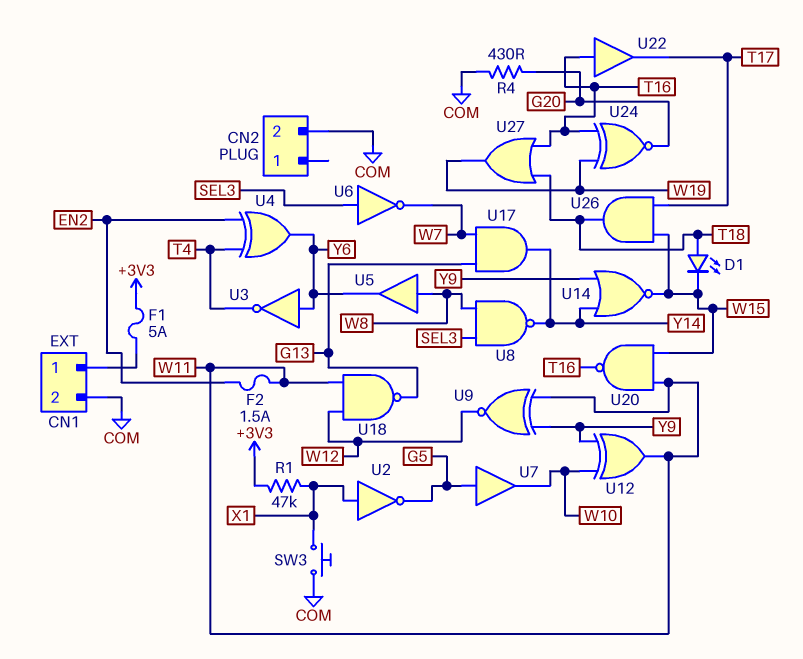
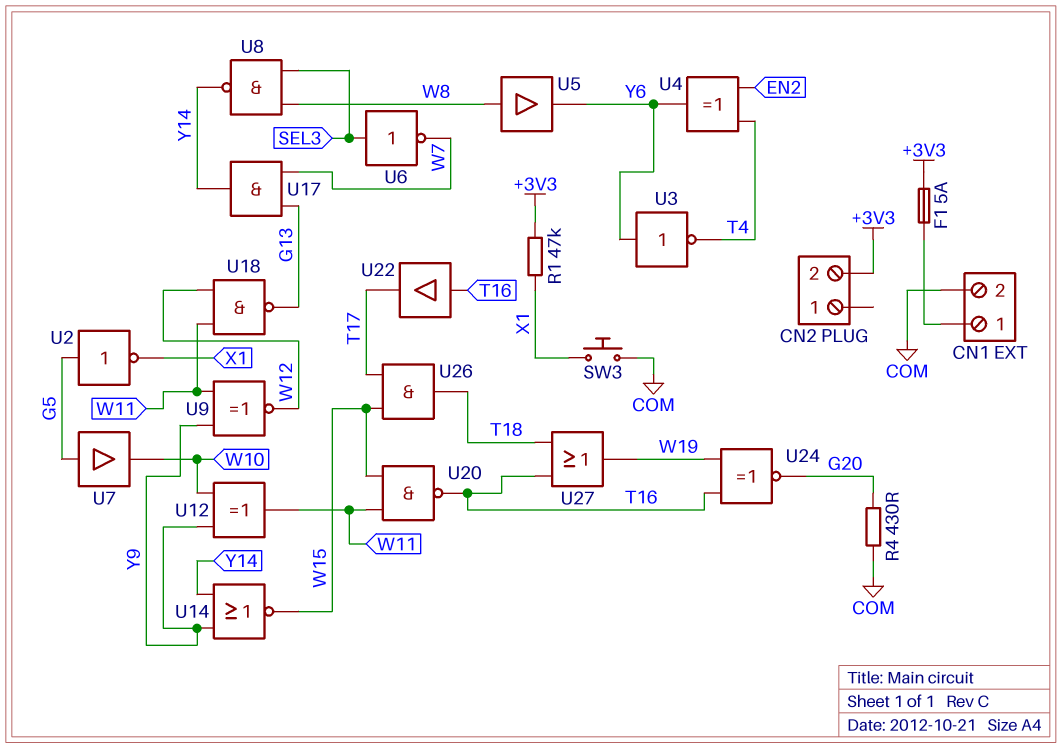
CN2 pin 2: COM -> +3V3
D1: LED (A T18, K W15) -> none
F2: 1.5A (EN2, W11) -> none
U2: NOT (in X1, out G5) -> NOT (in G5, out X1)

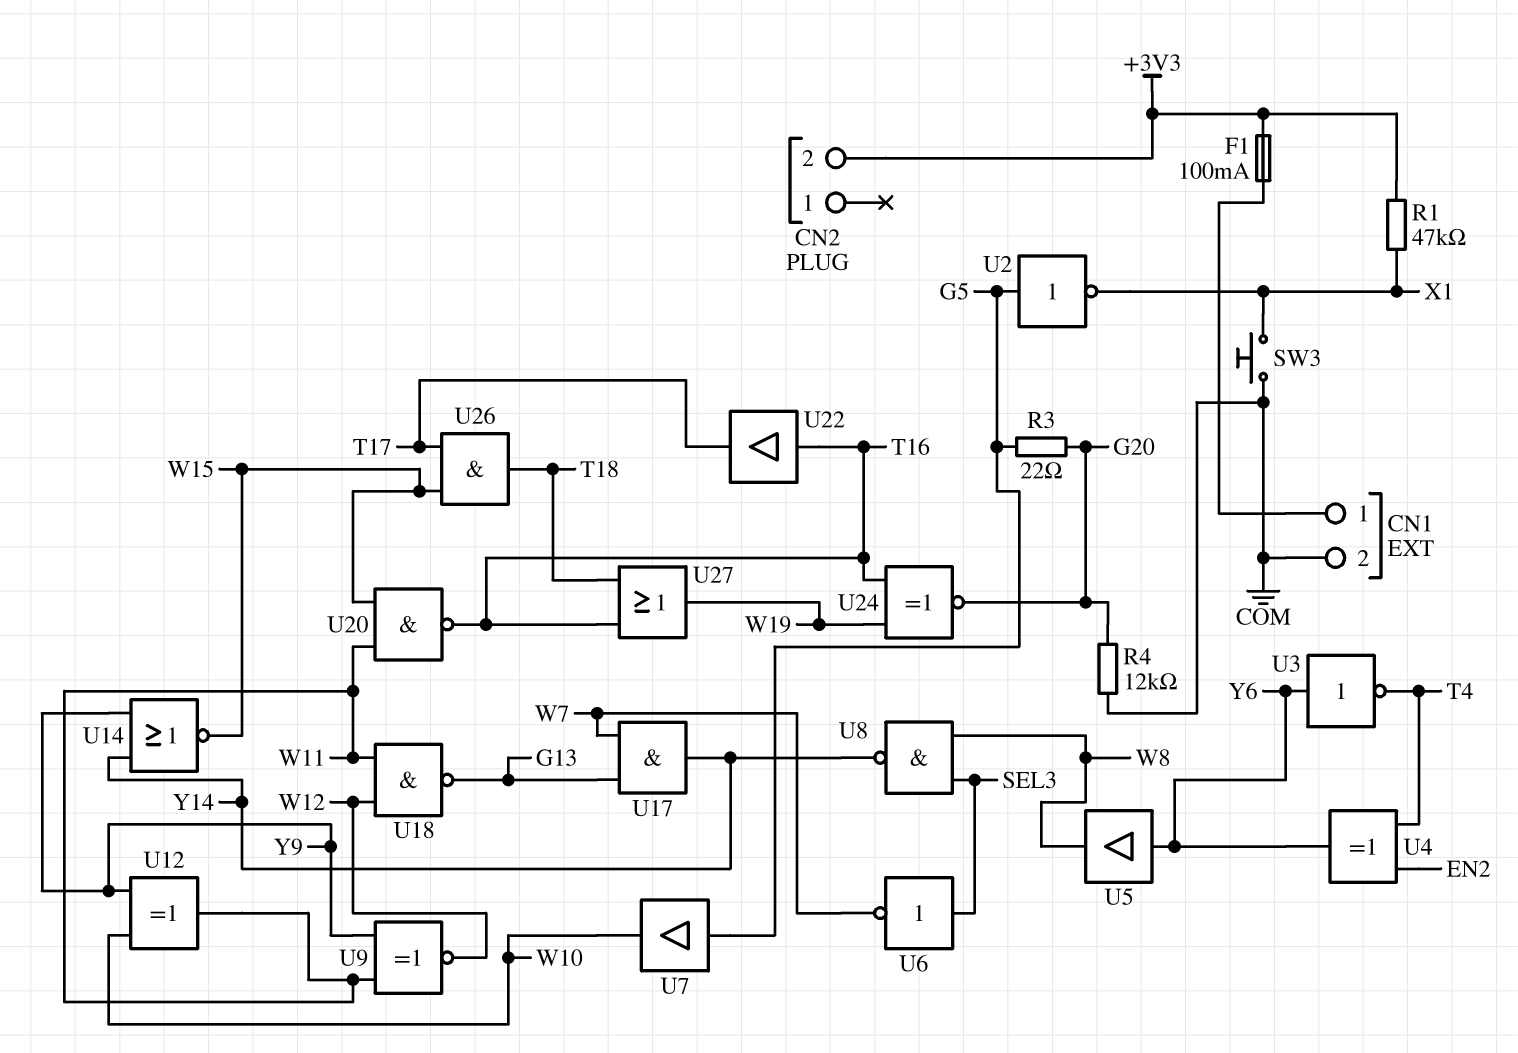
F1: 5A (+3V3, CN1/1) -> 100mA (+3V3, CN1/1)
R3: none -> 22 (G5, G20)
R4: 430 (COM, G20) -> 12k (COM, G20)
U5: buffer (in W8, out Y6) -> buffer (in Y6, out W8)

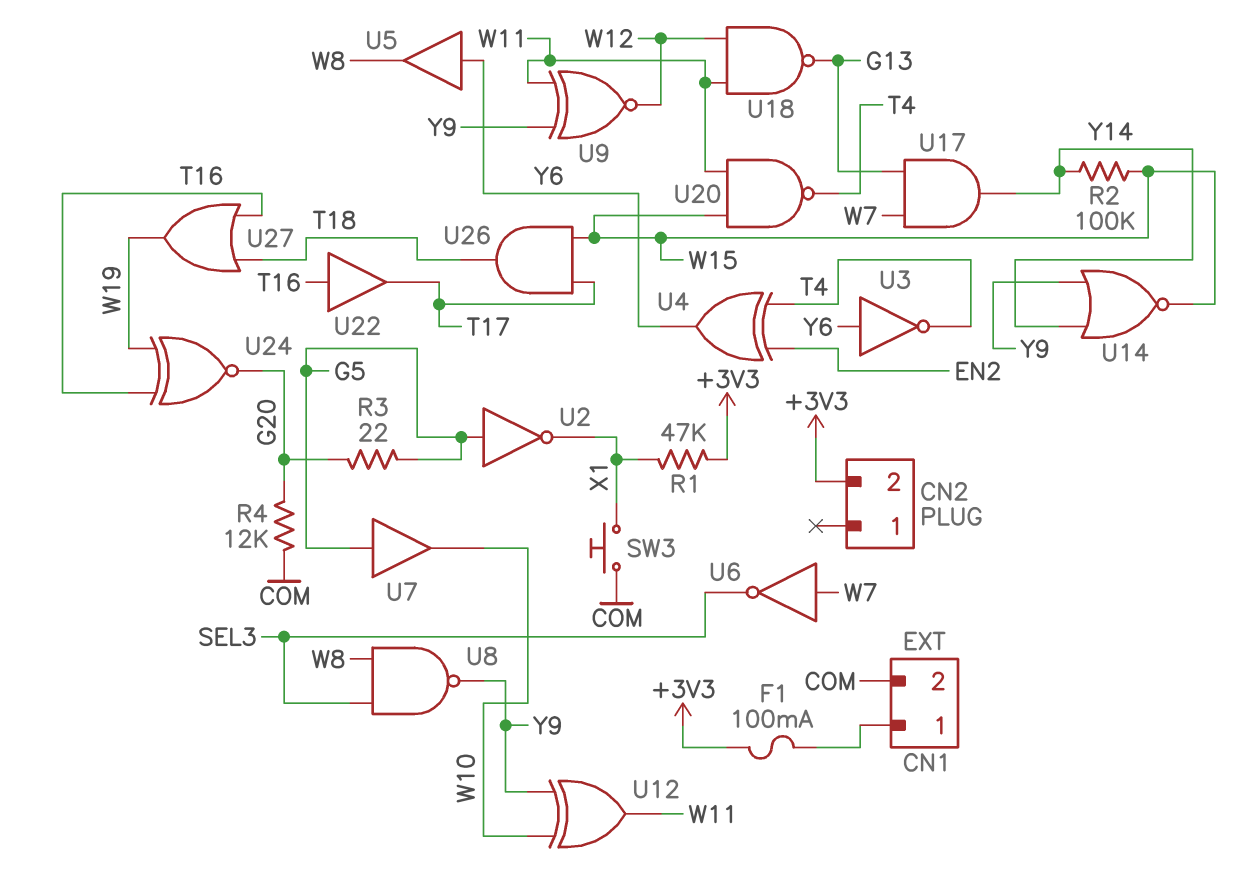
R2: none -> 100k (W15, Y14)
U6: NOT (in SEL3, out W7) -> NOT (in W7, out SEL3)
U8: NAND (in SEL3, in W8, out Y14) -> NAND (in SEL3, in W8, out Y9)
U20: NAND (in W11, in W15, out T16) -> NAND (in W11, in W15, out T4)

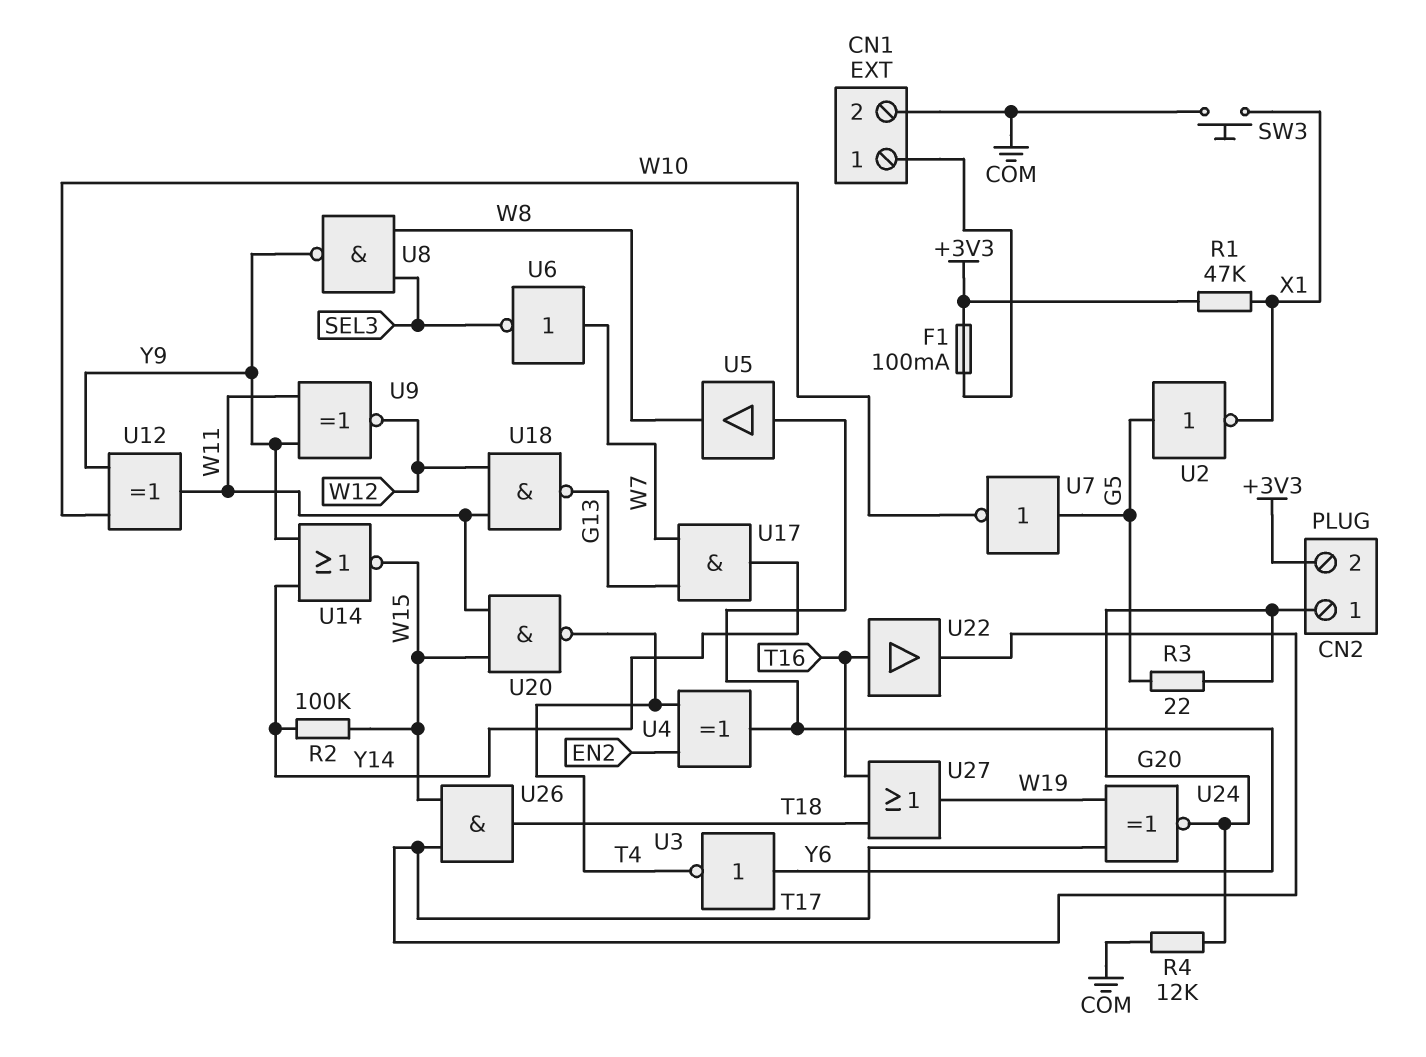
CN2 pin 1: none -> G20
U7: buffer (in G5, out W10) -> NOT (in G5, out W10)
U24: XNOR (in T16, in W19, out G20) -> XNOR (in T17, in W19, out G20)

